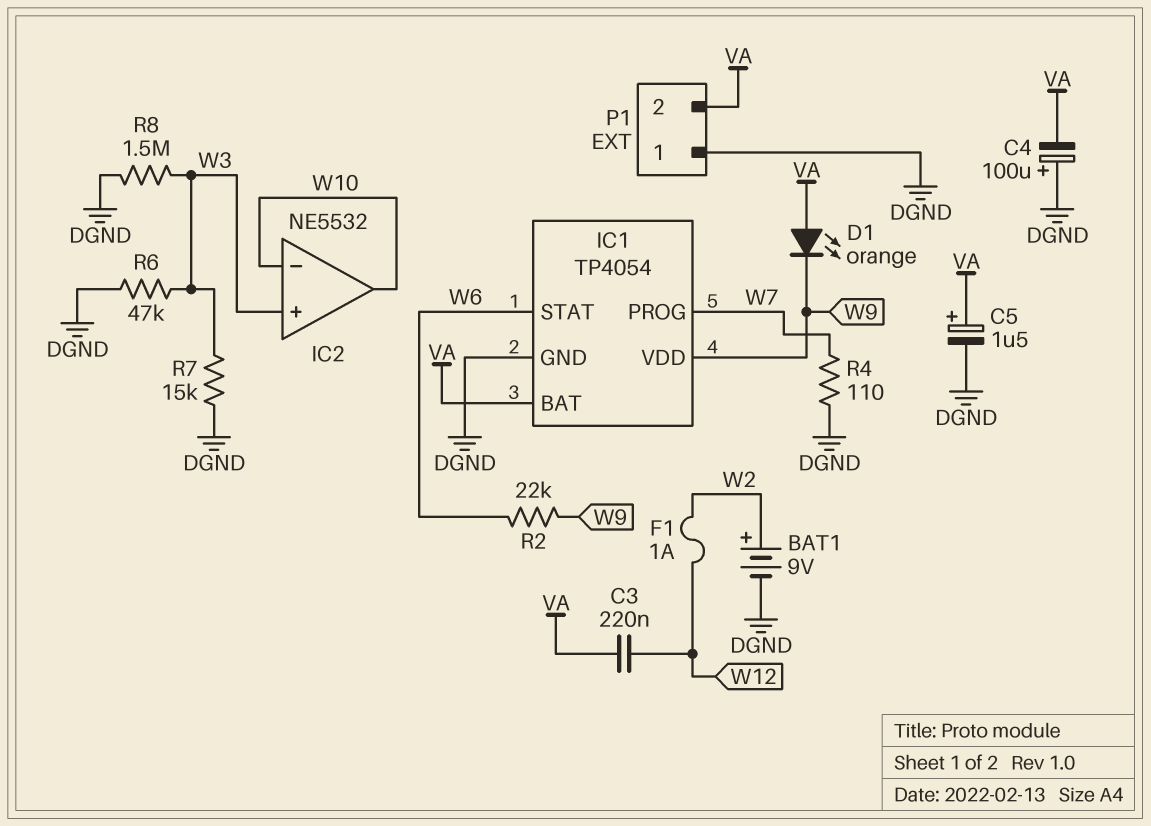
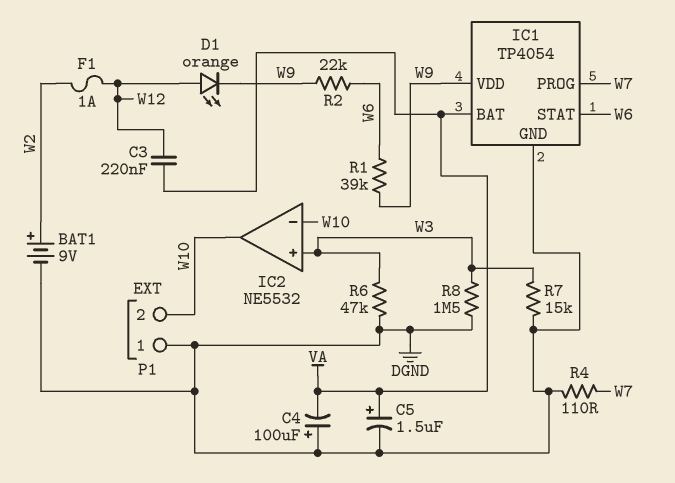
D1: LED orange (A VA, K W9) -> LED orange (A W12, K W9)
P1 pin 2: VA -> W10
R1: none -> 39k (W6, W9)

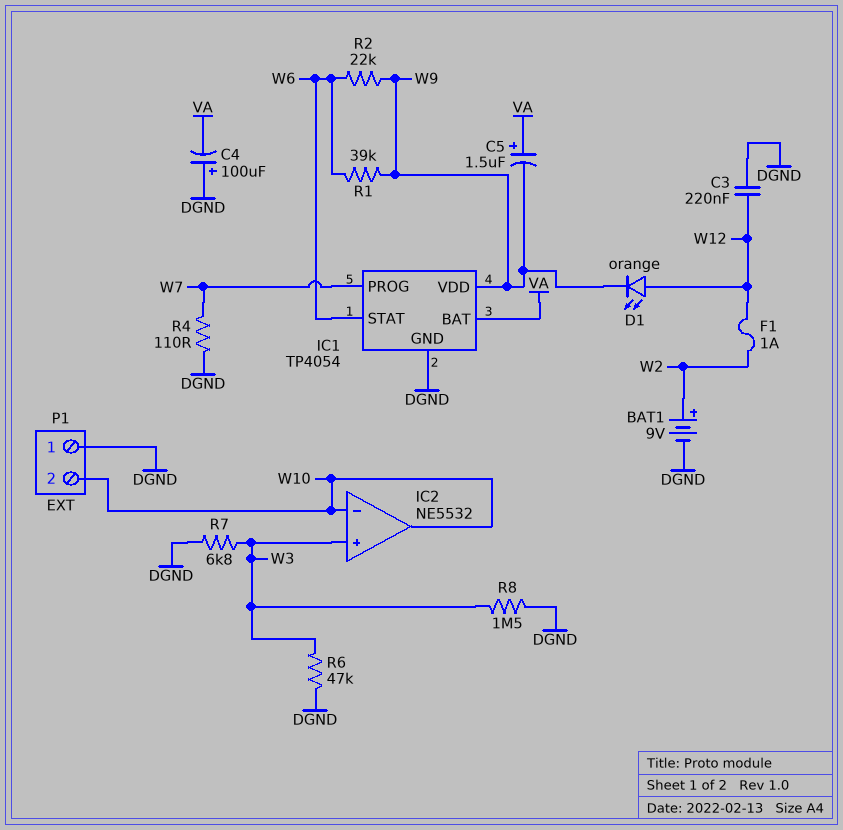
C3: 220nF (VA, W12) -> 220nF (DGND, W12)
C5: 1.5uF (plus VA, minus DGND) -> 1.5uF (plus VA, minus W9)
R7: 15k (DGND, W3) -> 6.8k (DGND, W3)

